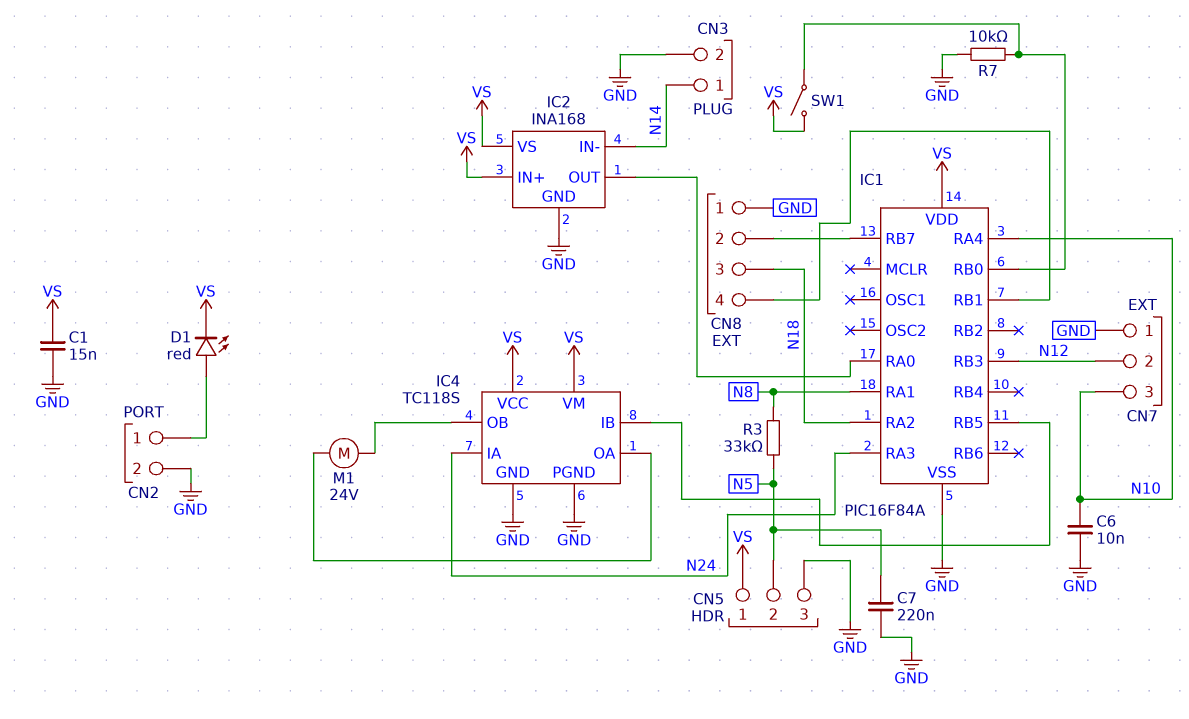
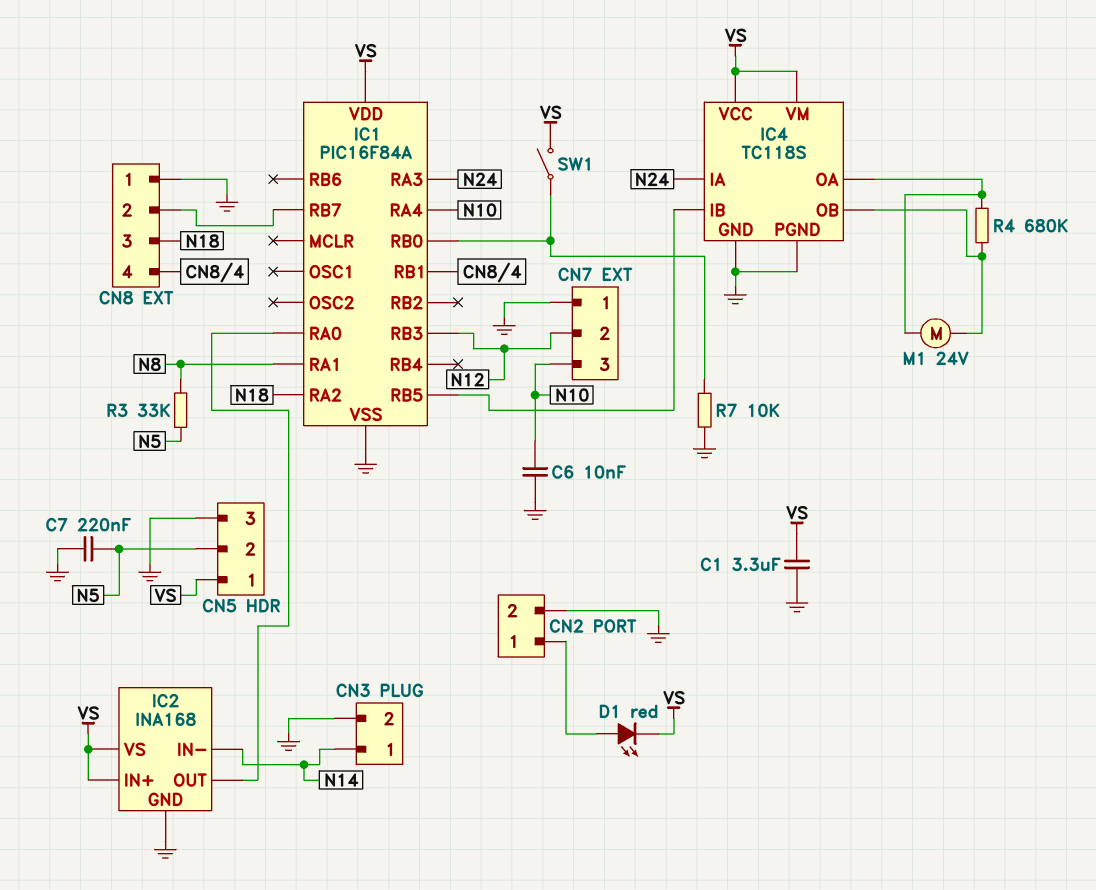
C1: 15nF (GND, VS) -> 3.3uF (GND, VS)
R4: none -> 680k (IC4/OA, IC4/OB)

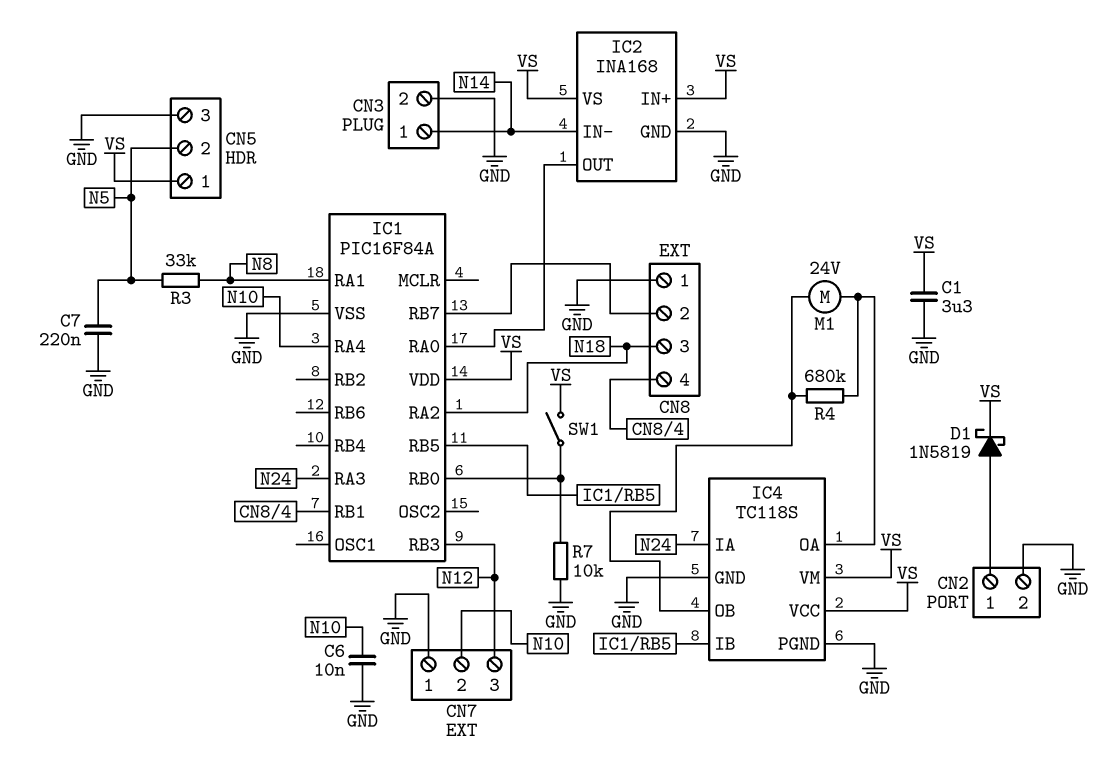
CN7 pin 2: N12 -> N10
CN7 pin 3: N10 -> N12
D1: LED red (A CN2/1, K VS) -> schottky 1N5819 (A CN2/1, K VS)

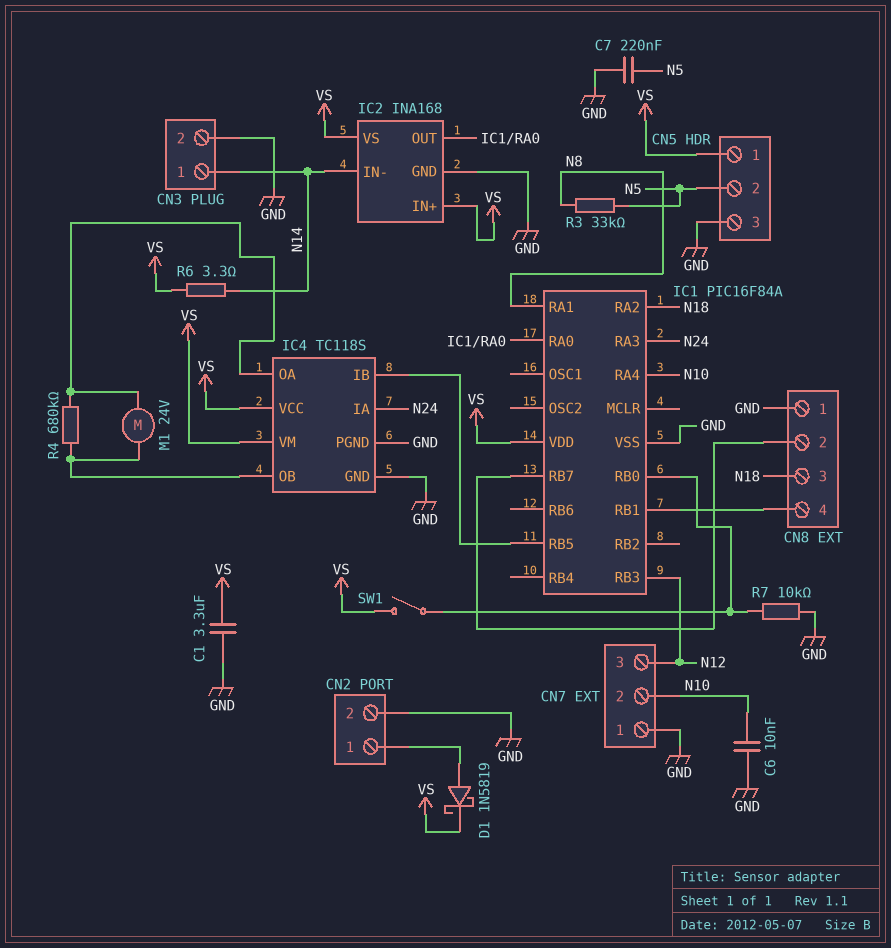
R6: none -> 3.3 (N14, VS)

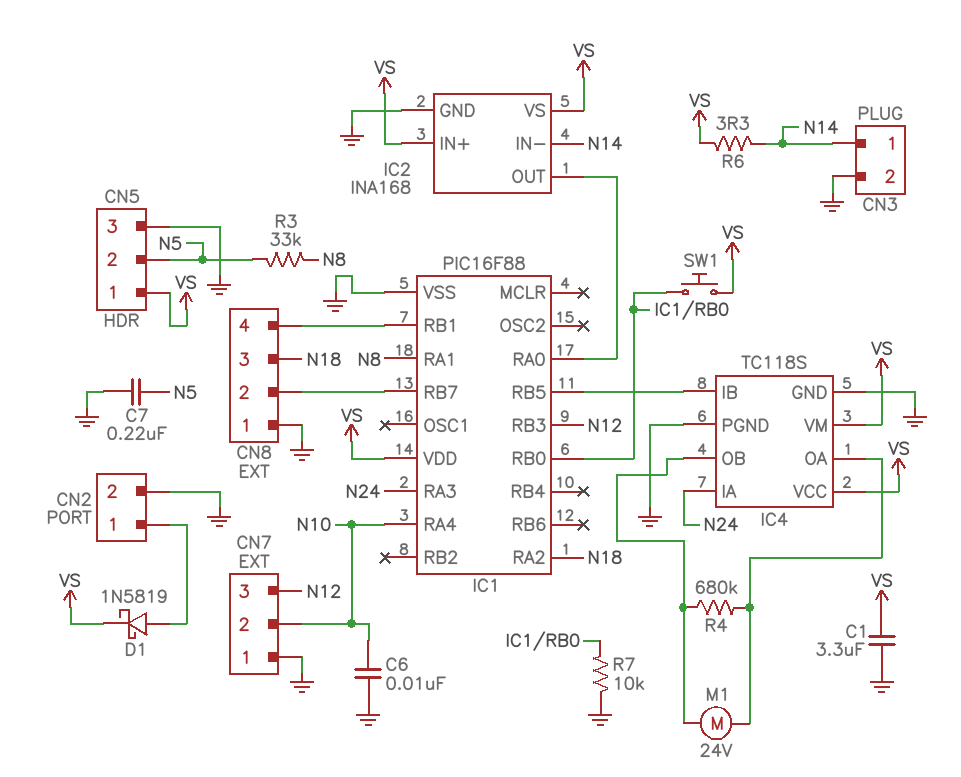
IC1: PIC16F84A -> PIC16F88
SW1: switch (IC1/RB0, VS) -> button (IC1/RB0, VS)

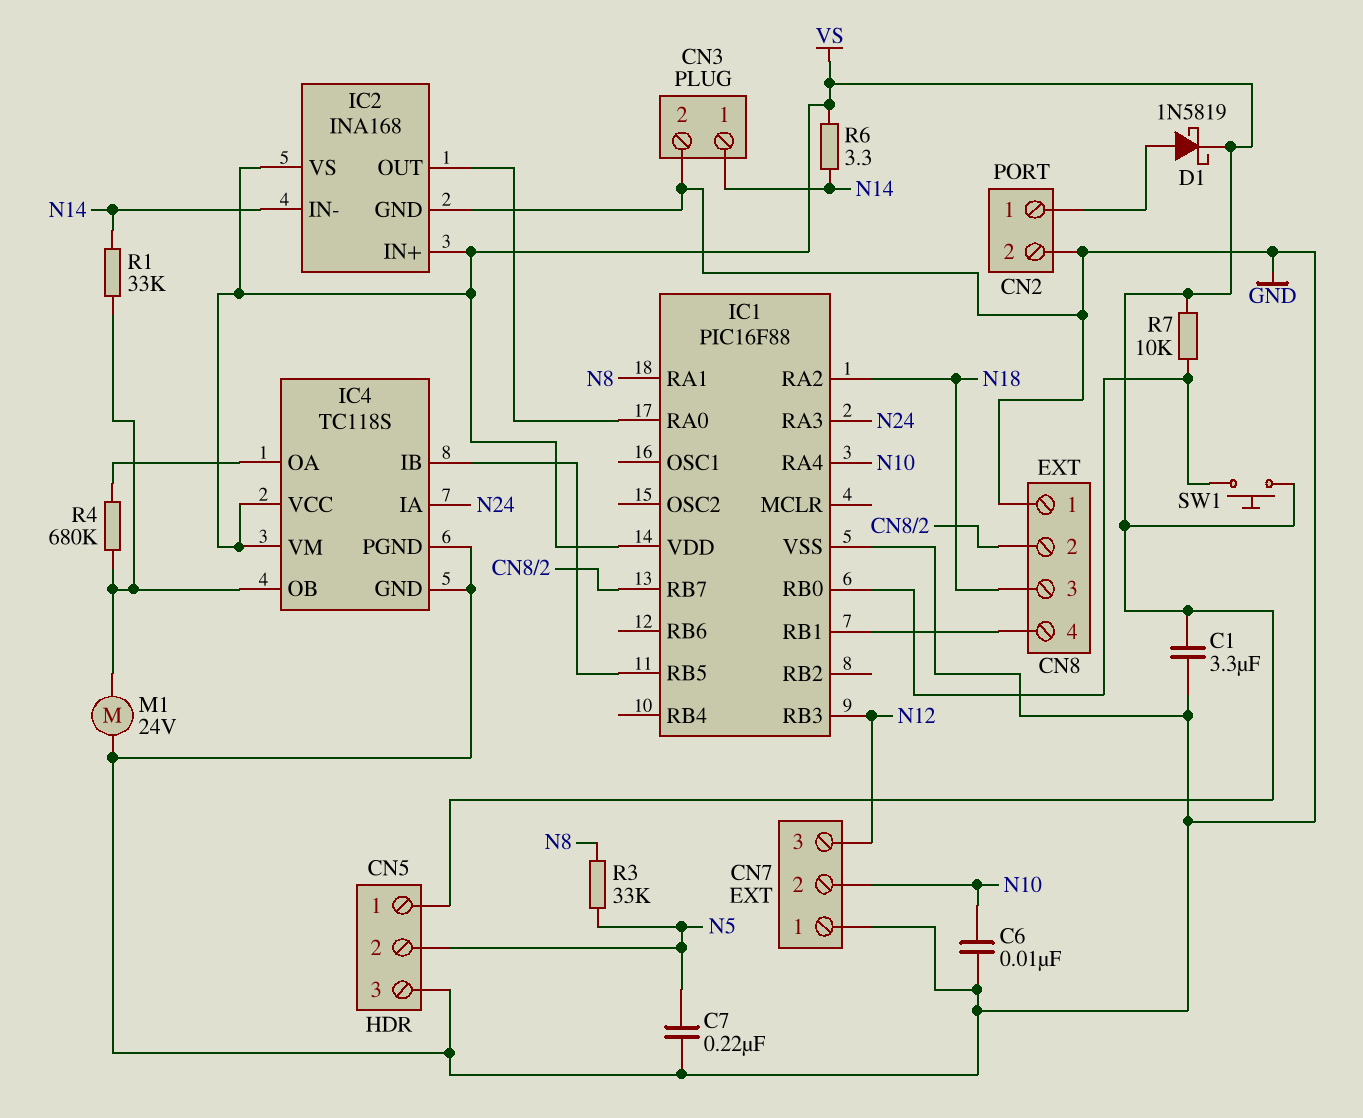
M1: motor 24V (IC4/OA, IC4/OB) -> motor 24V (GND, IC4/OB)
R1: none -> 33k (IC4/OB, N14)
R7: 10k (GND, IC1/RB0) -> 10k (IC1/RB0, VS)

